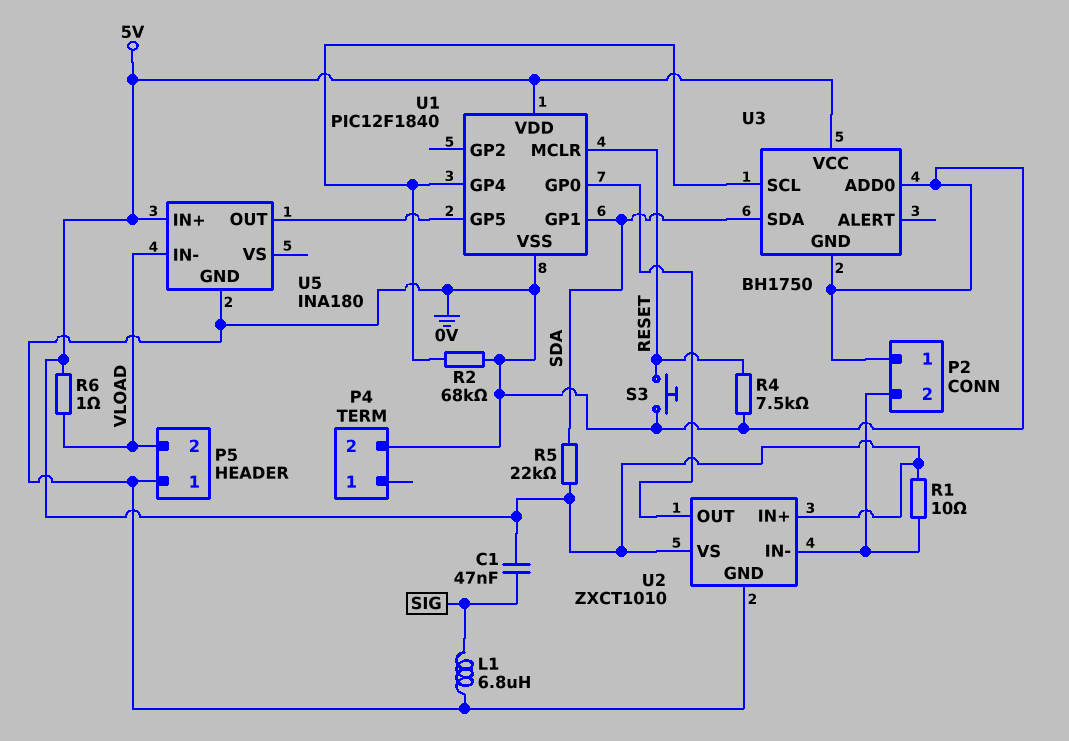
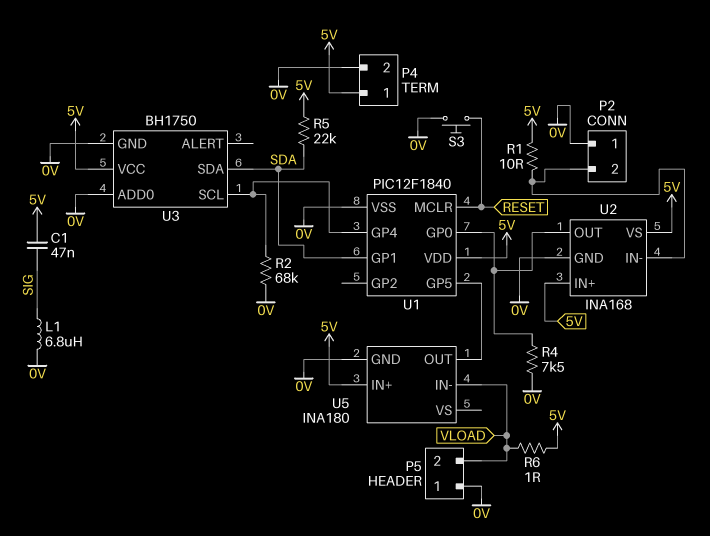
P4 pin 1: none -> 5V
R4: 7.5k (0V, RESET) -> 7.5k (0V, U1/GP0)
U2: ZXCT1010 -> INA168

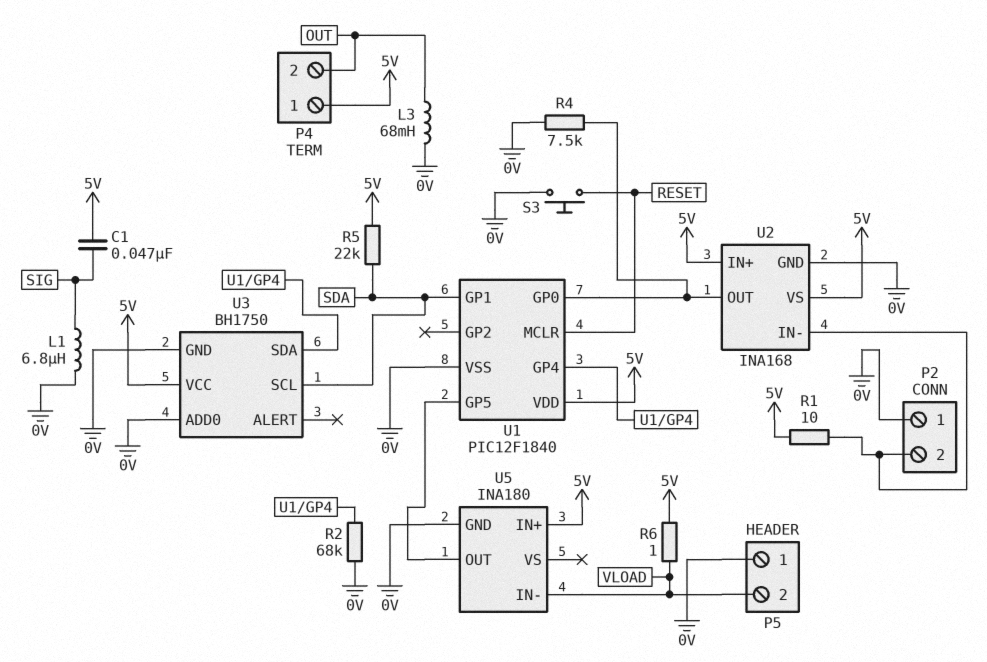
L3: none -> 68mH (0V, OUT)
P4 pin 2: 0V -> OUT
U3 pin SCL: U1/GP4 -> SDA
U3 pin SDA: SDA -> U1/GP4

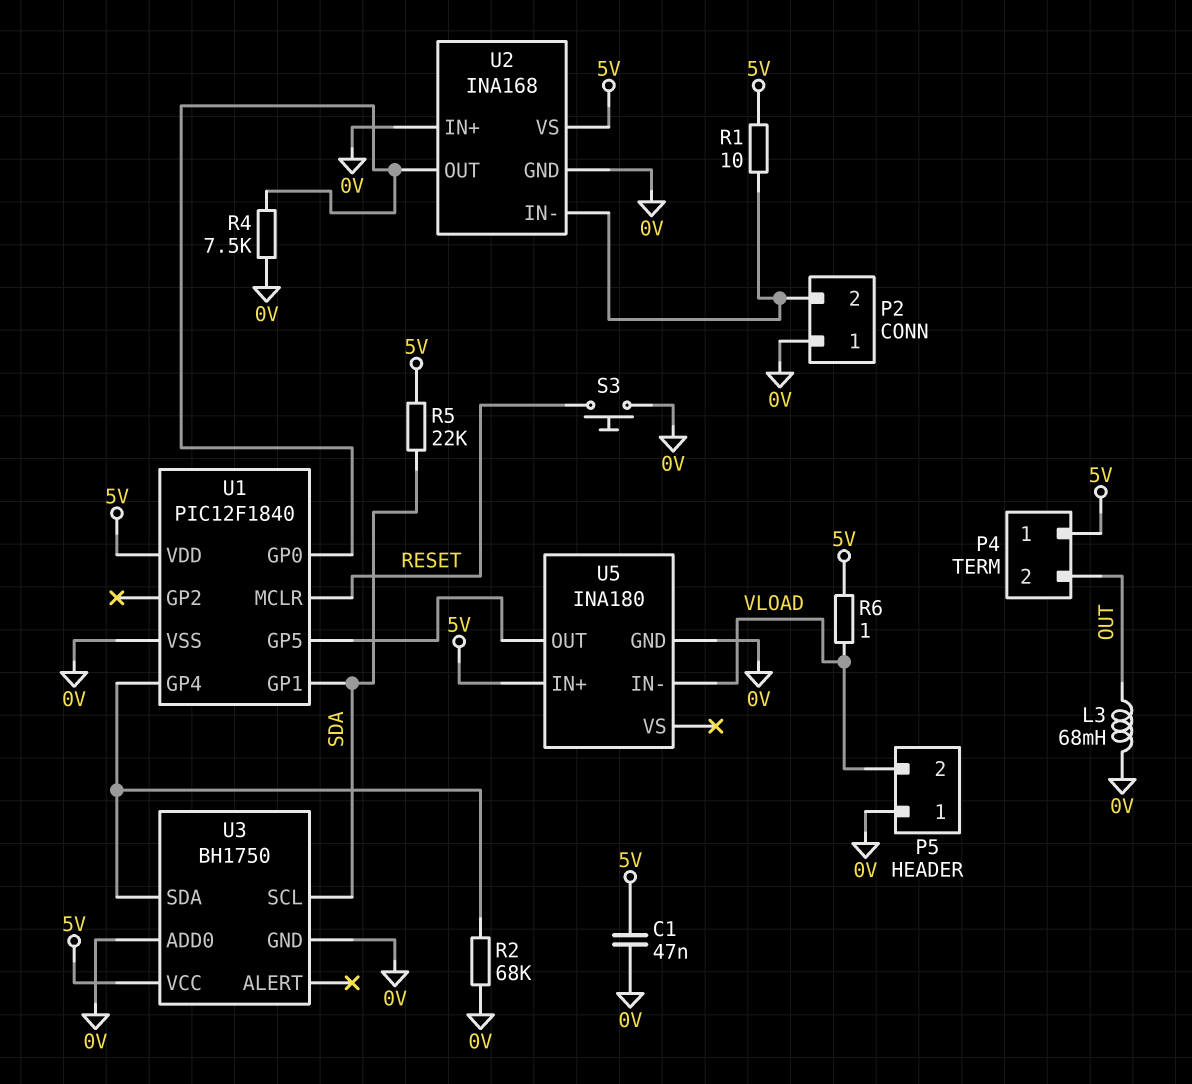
C1: 47nF (5V, SIG) -> 47nF (0V, 5V)
L1: 6.8uH (0V, SIG) -> none
U2 pin IN+: 5V -> 0V

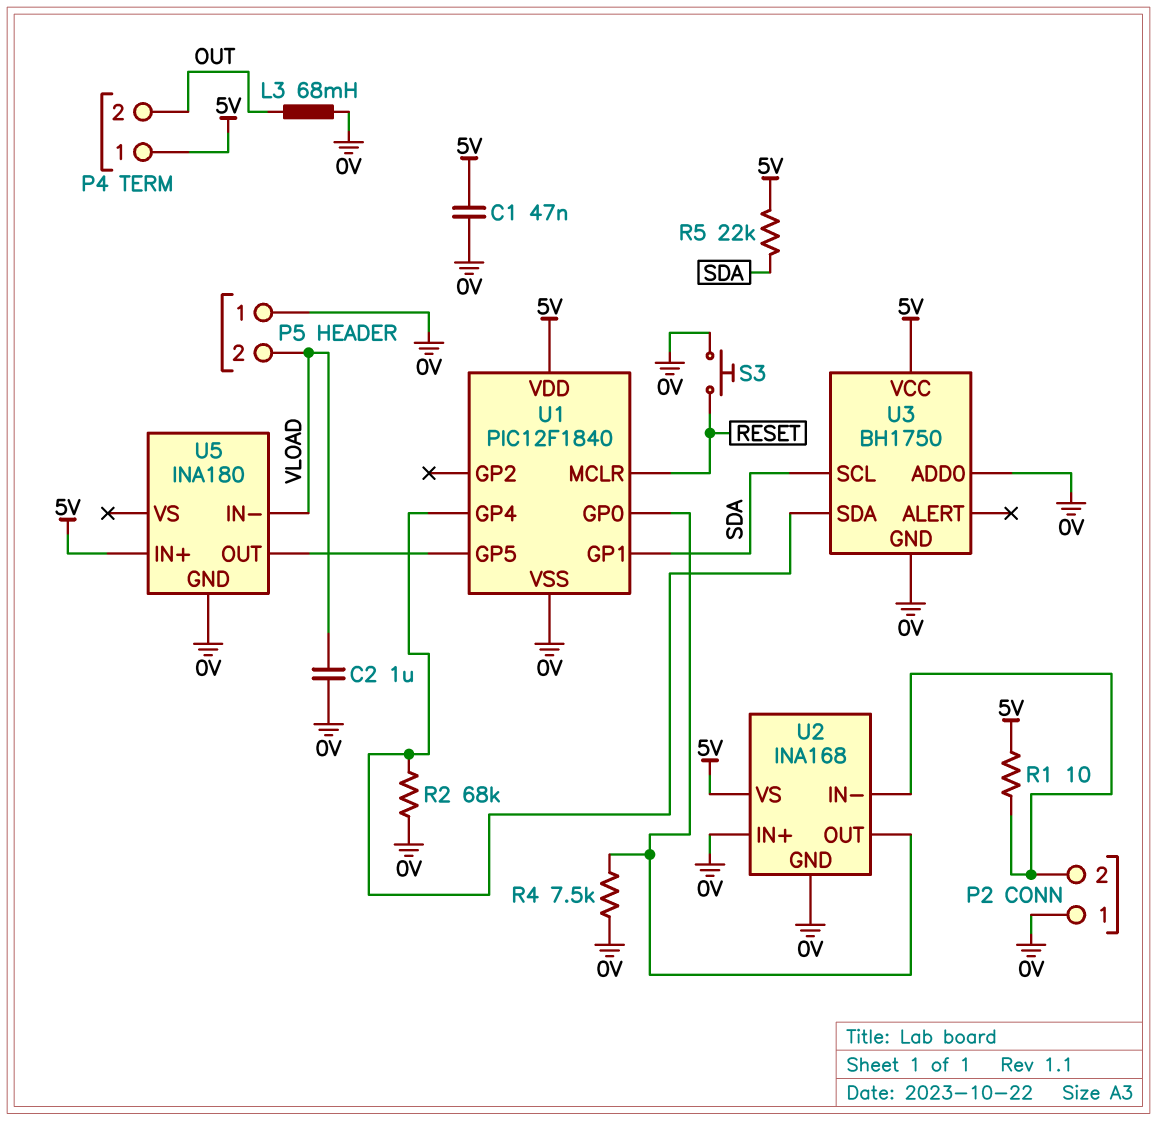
C2: none -> 1uF (0V, VLOAD)
R6: 1 (5V, VLOAD) -> none

